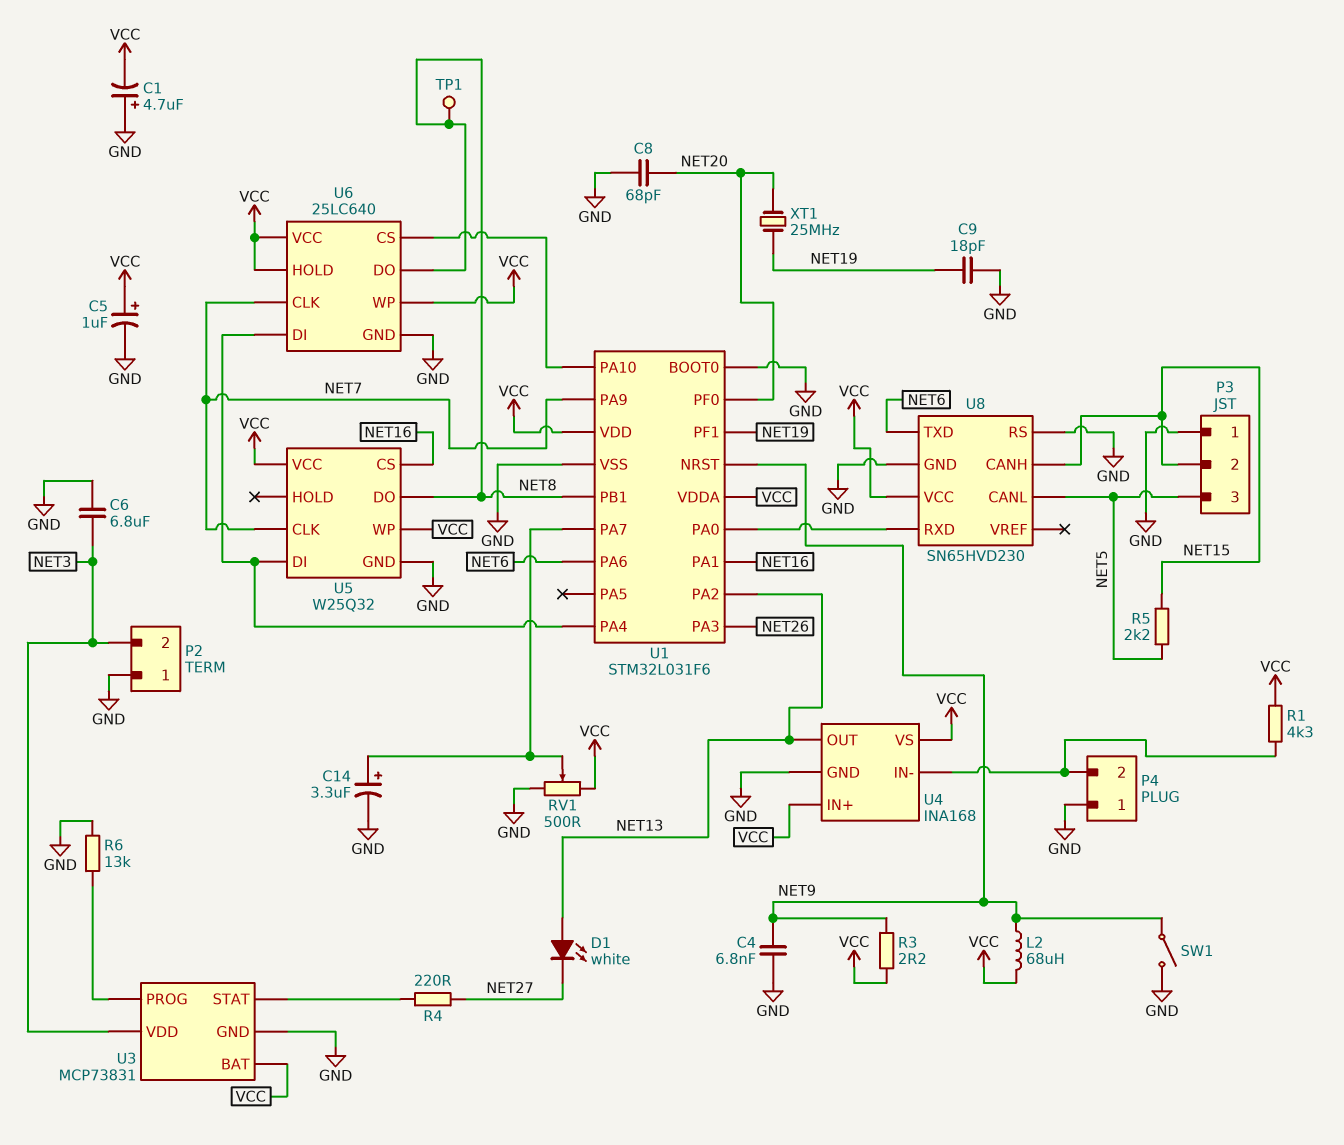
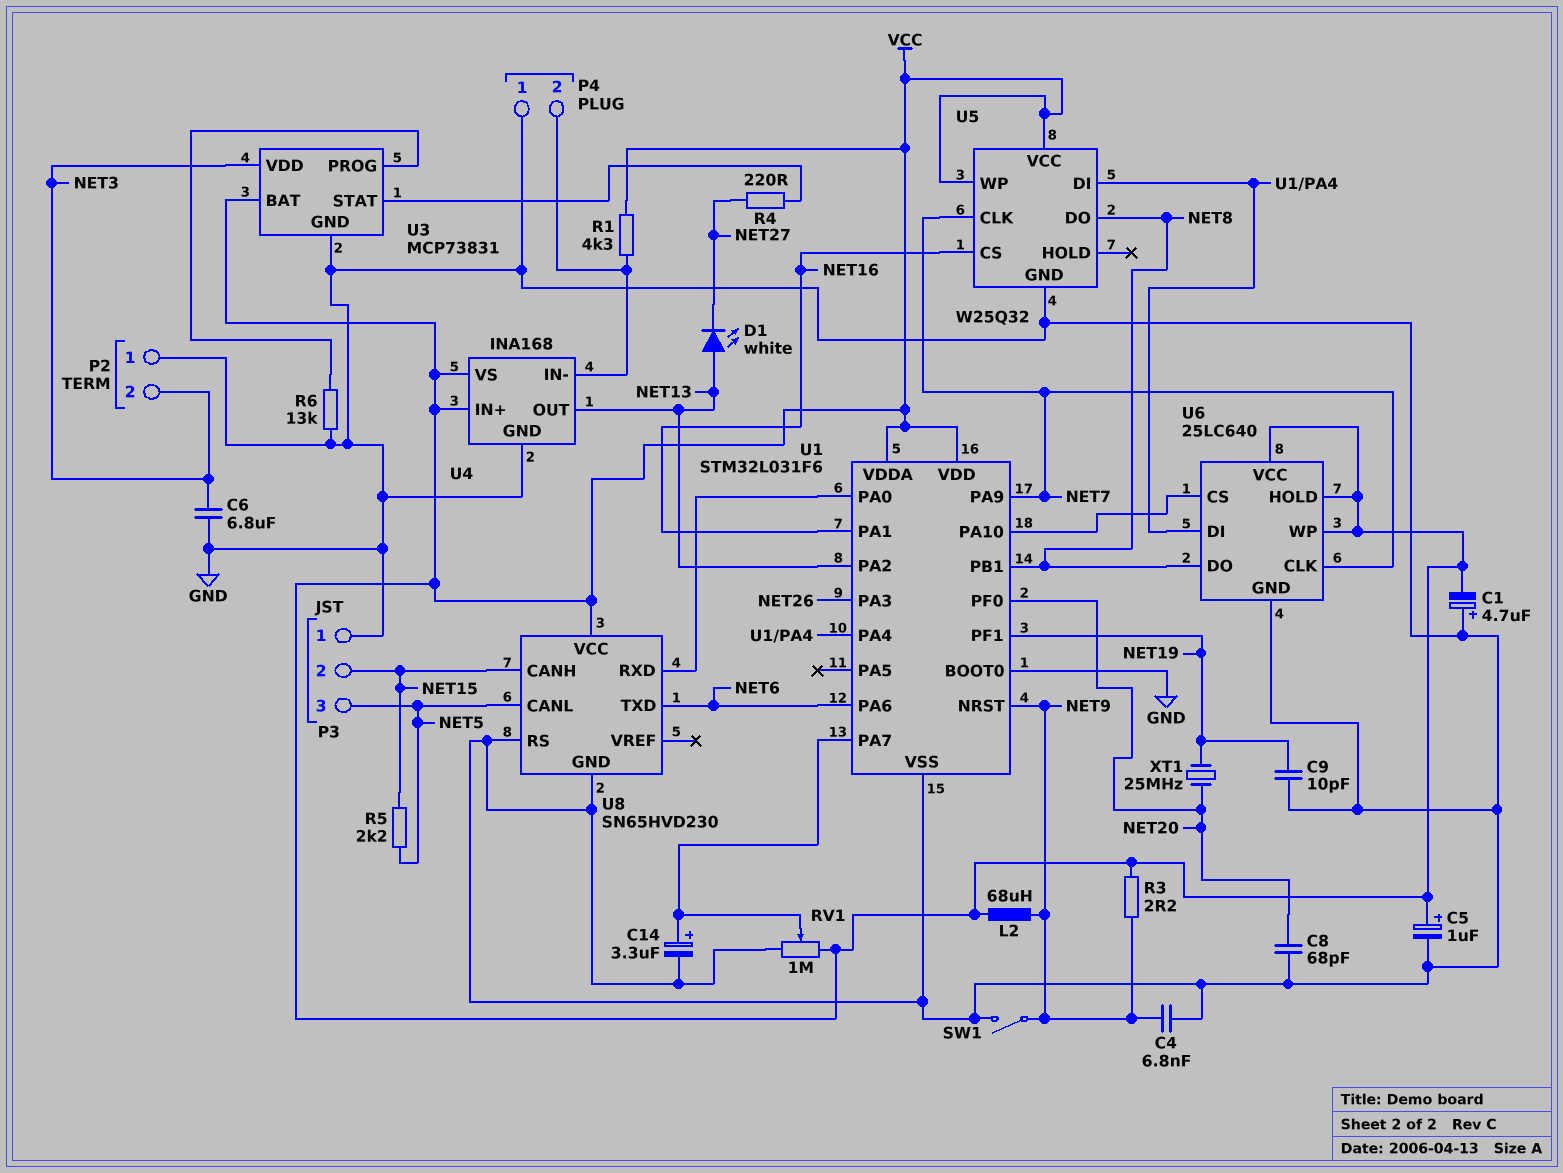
C9: 18pF (GND, NET19) -> 10pF (GND, NET19)
RV1: 500 (GND, VCC, wiper U1/PA7) -> 1M (GND, VCC, wiper U1/PA7)
TP1: test point (NET8) -> none

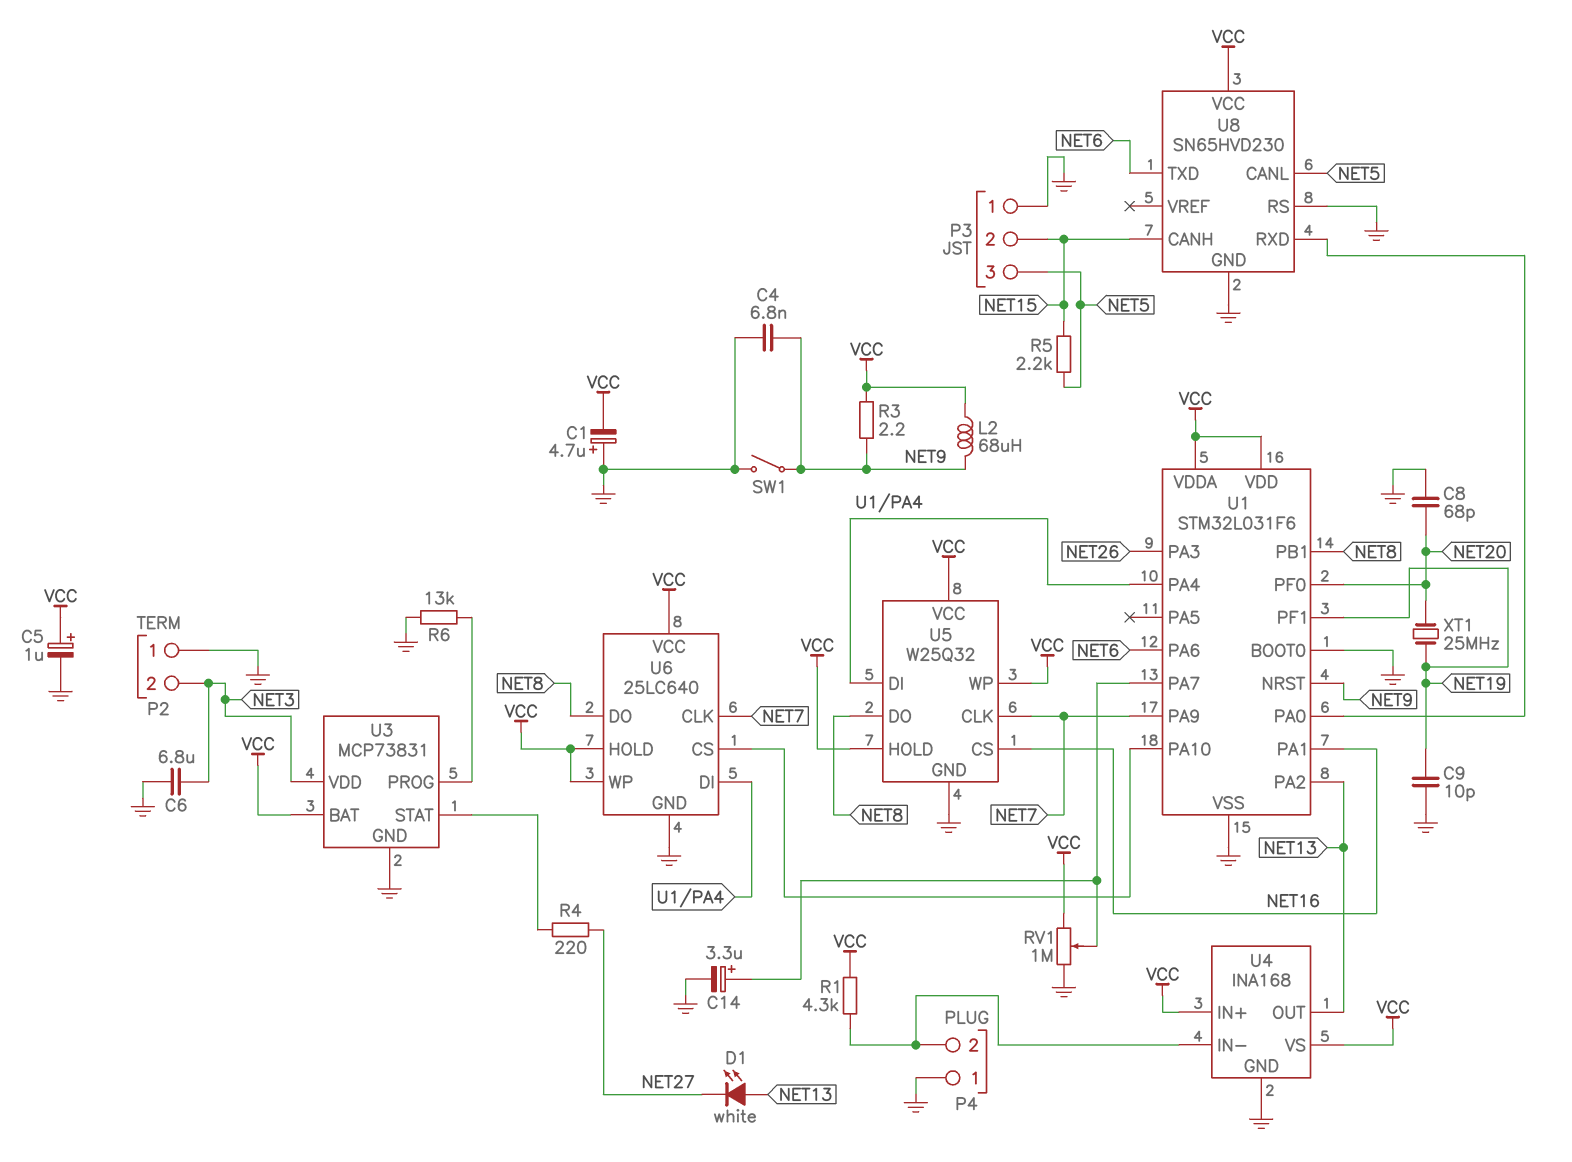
U5 pin HOLD: none -> VCC

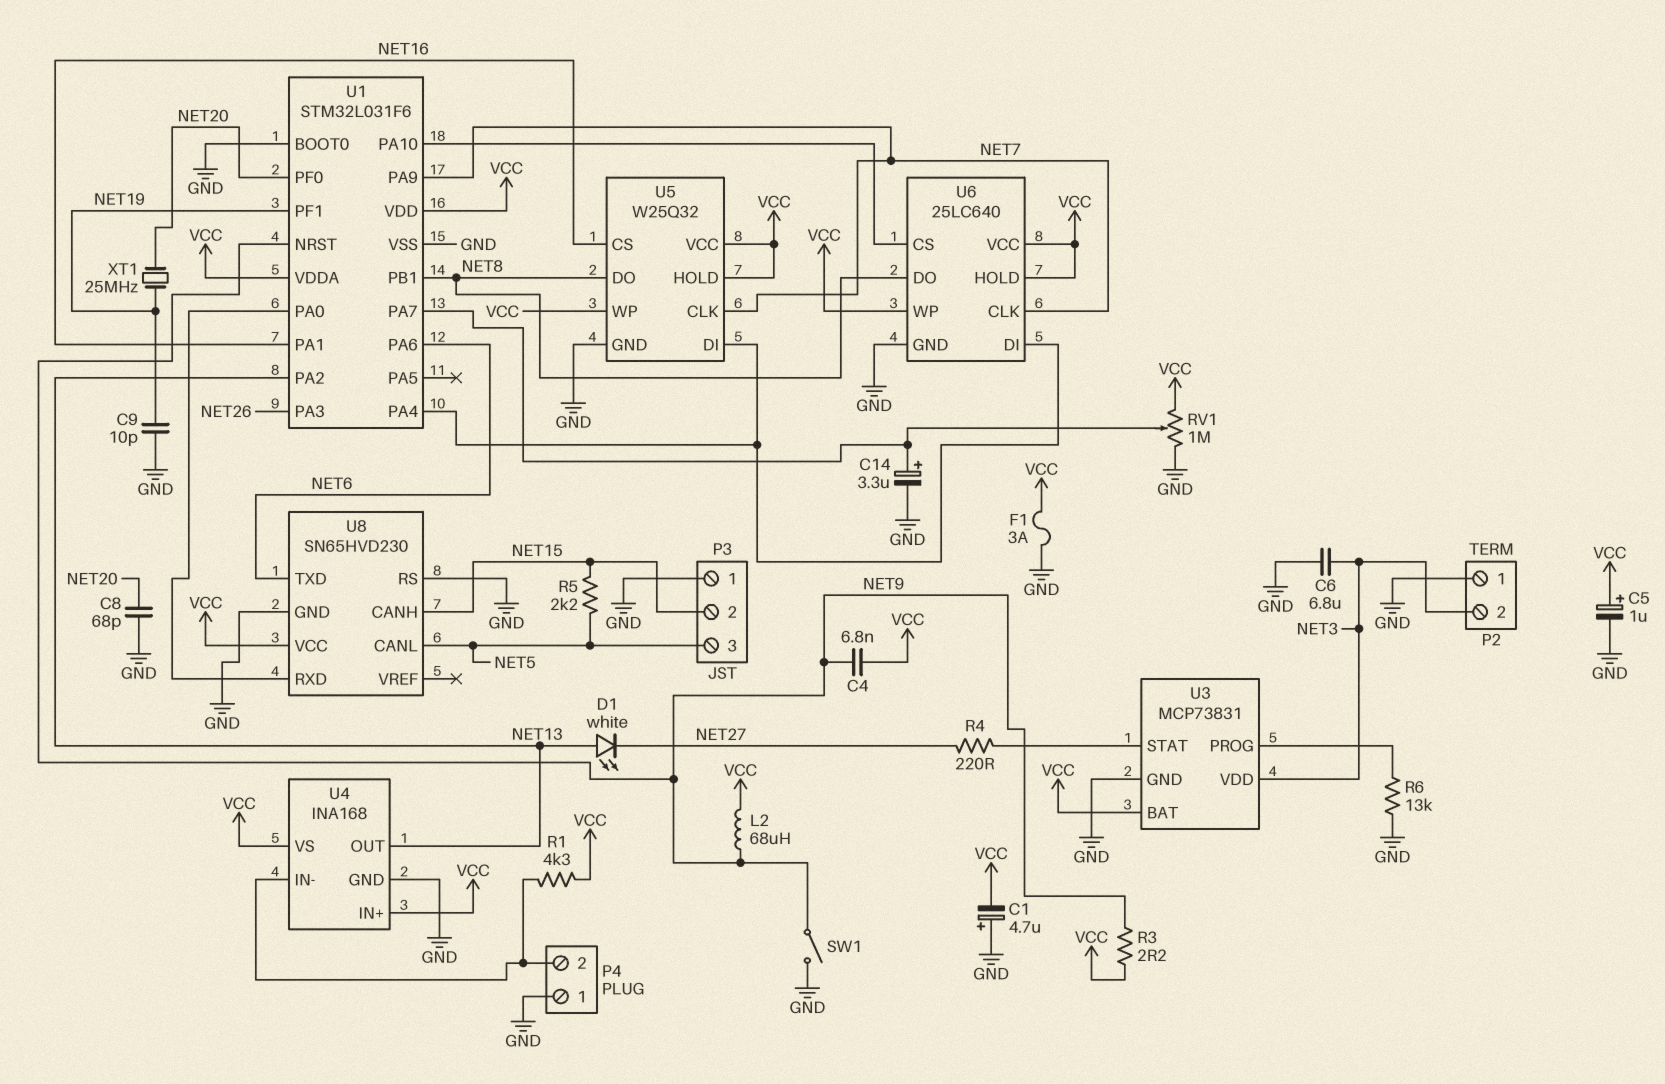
C4: 6.8nF (GND, NET9) -> 6.8nF (NET9, VCC)
F1: none -> 3A (GND, VCC)

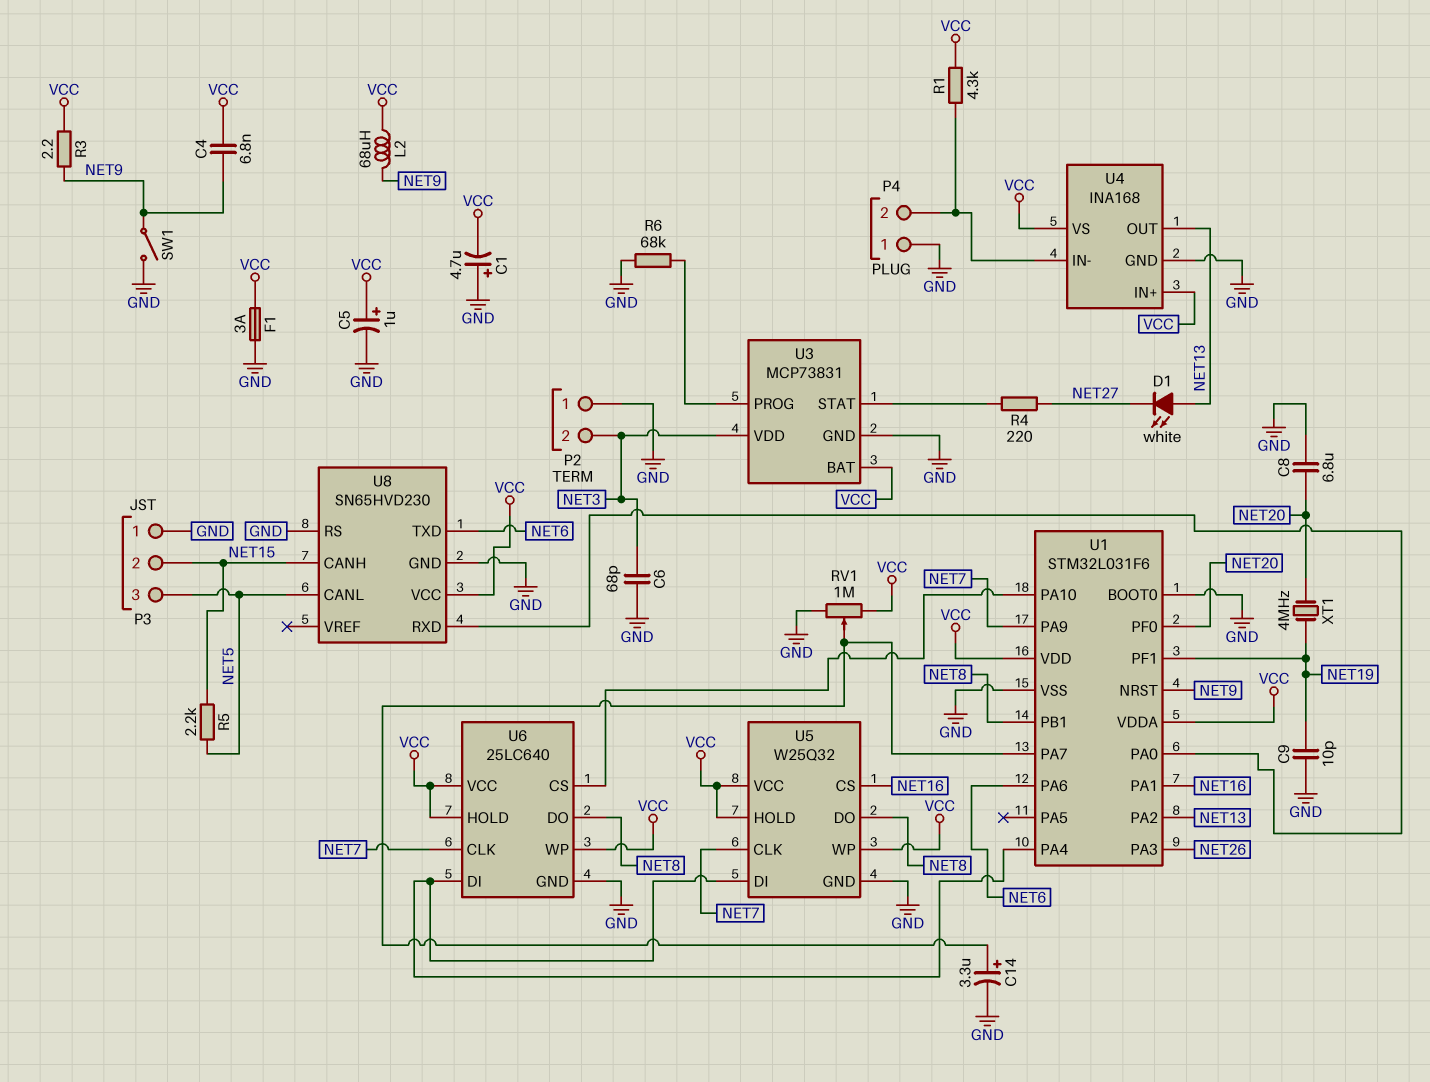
C6: 6.8uF (GND, NET3) -> 68pF (GND, NET3)
C8: 68pF (GND, NET20) -> 6.8uF (GND, NET20)
R6: 13k (GND, U3/PROG) -> 68k (GND, U3/PROG)
XT1: 25MHz (NET19, NET20) -> 4MHz (NET19, NET20)

